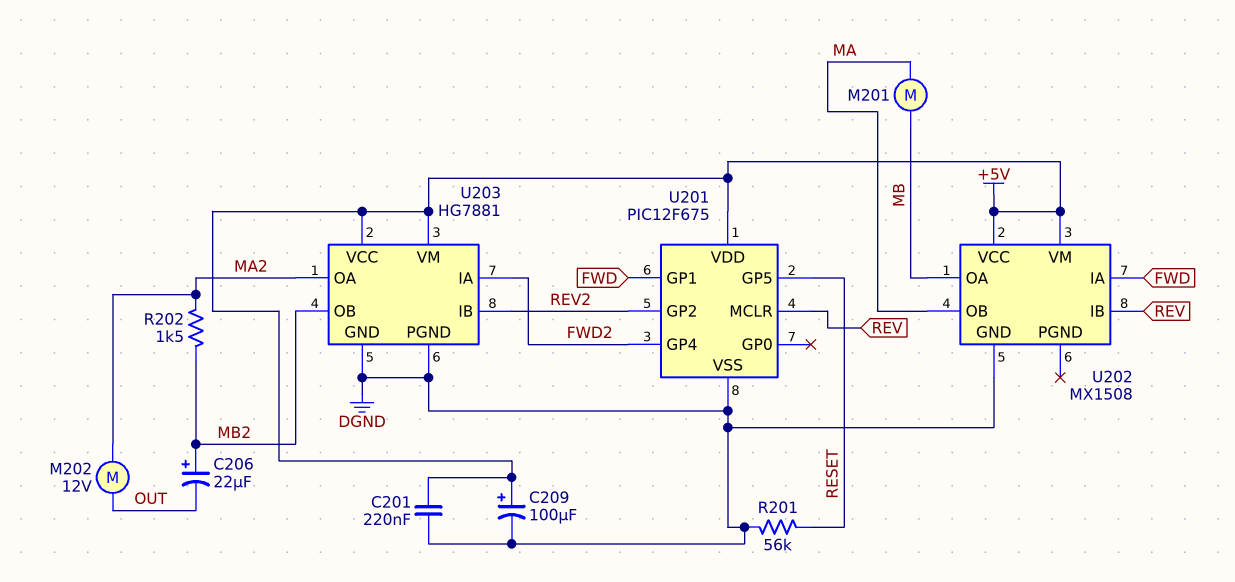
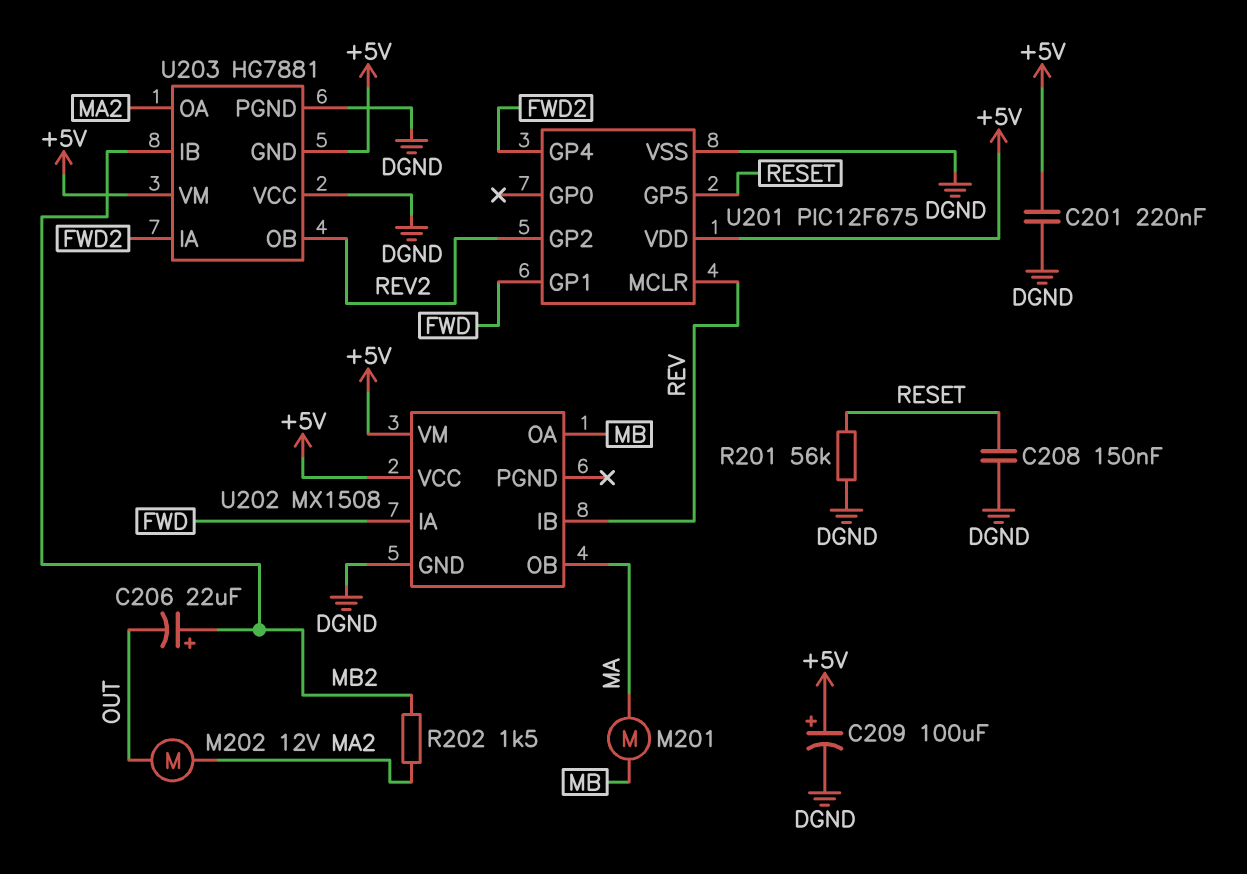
C208: none -> 150nF (DGND, RESET)
U203 pin GND: DGND -> +5V
U203 pin IB: REV2 -> MB2
U203 pin OB: MB2 -> REV2
U203 pin VCC: +5V -> DGND

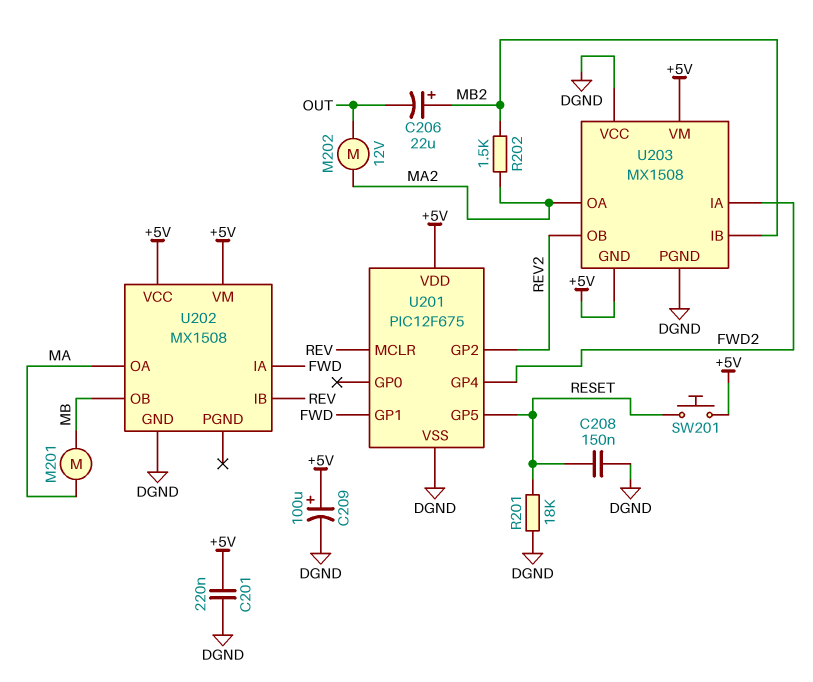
R201: 56k (DGND, RESET) -> 18k (DGND, RESET)
SW201: none -> button (+5V, RESET)
U202 pin OA: MB -> MA
U202 pin OB: MA -> MB
U203: HG7881 -> MX1508

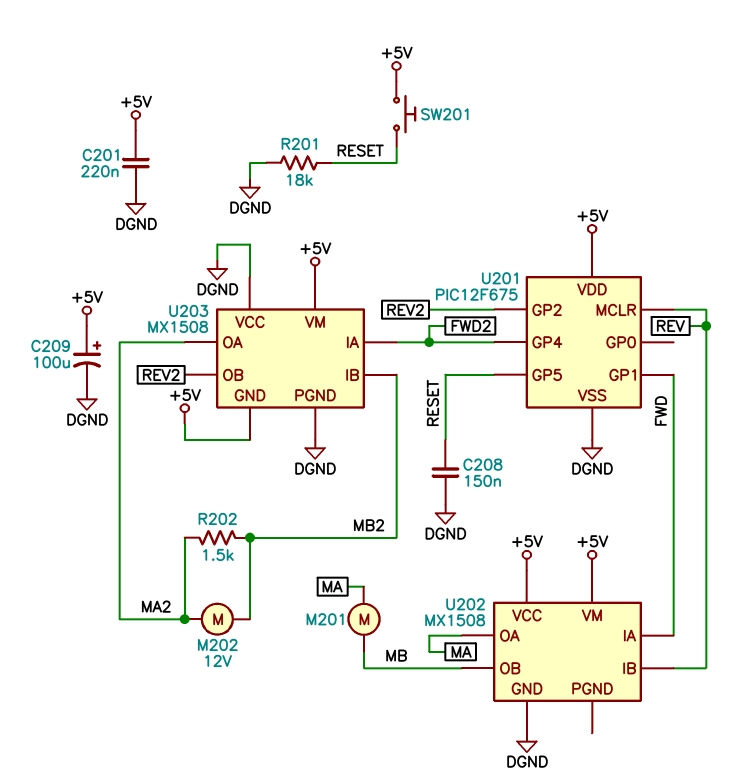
C206: 22uF (plus MB2, minus OUT) -> none
M202: motor 12V (MA2, OUT) -> motor 12V (MA2, MB2)

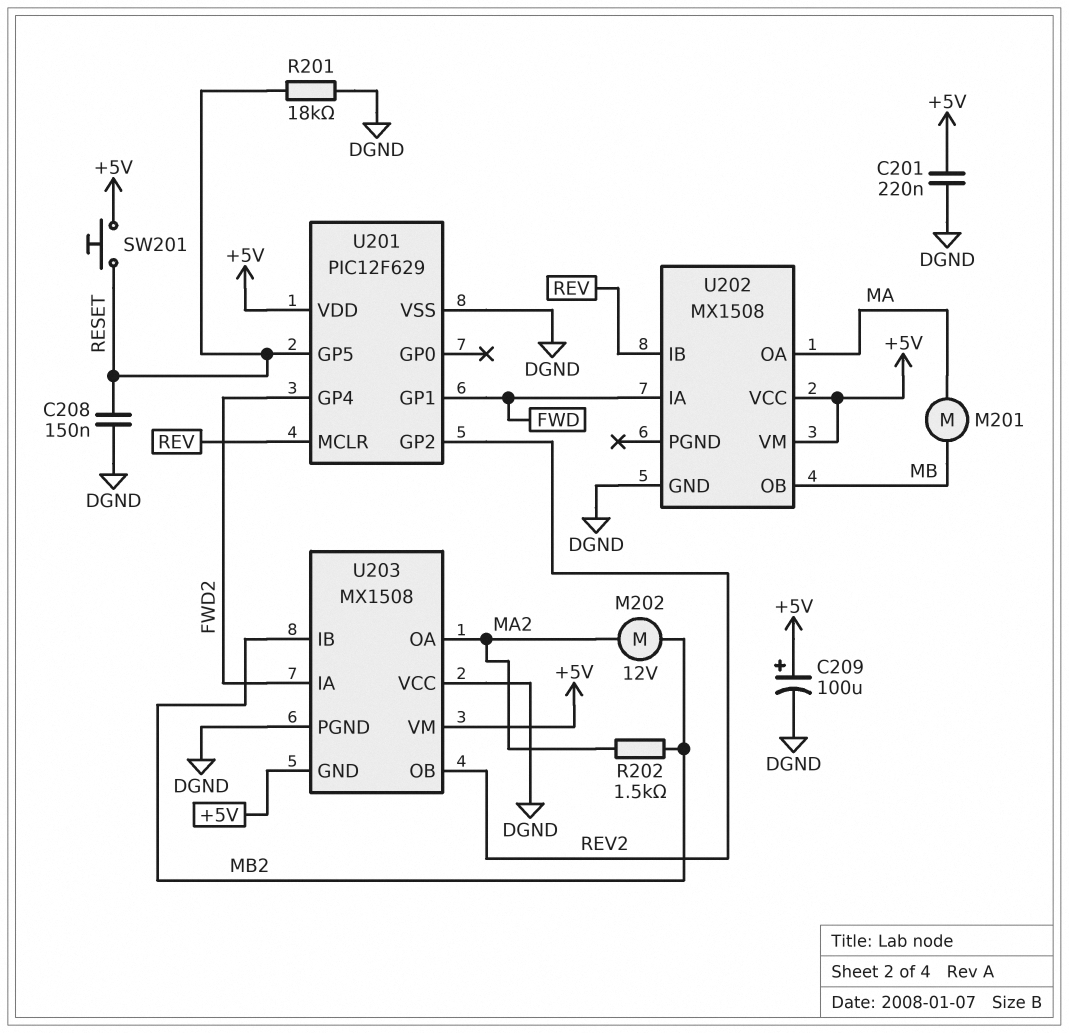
U201: PIC12F675 -> PIC12F629

